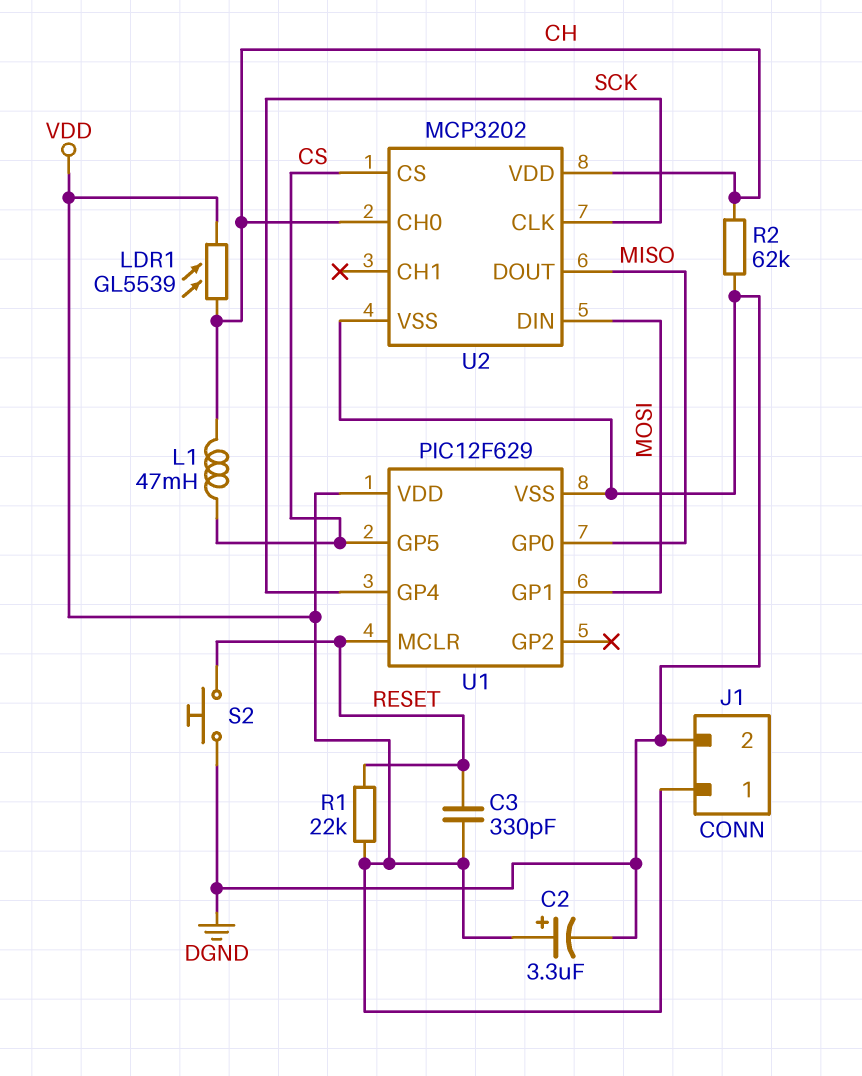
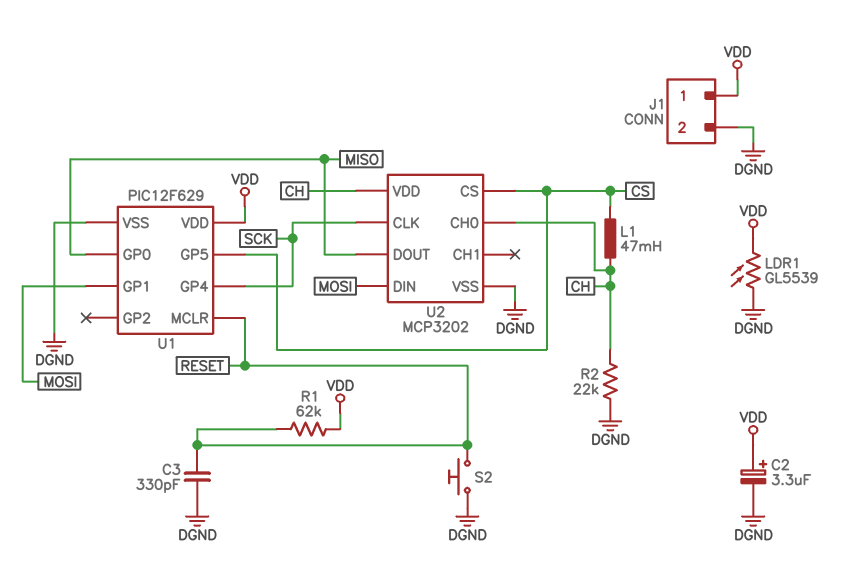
C3: 330pF (RESET, VDD) -> 330pF (DGND, RESET)
LDR1: GL5539 (CH, VDD) -> GL5539 (DGND, VDD)
R1: 22k (RESET, VDD) -> 62k (RESET, VDD)
R2: 62k (CH, DGND) -> 22k (CH, DGND)

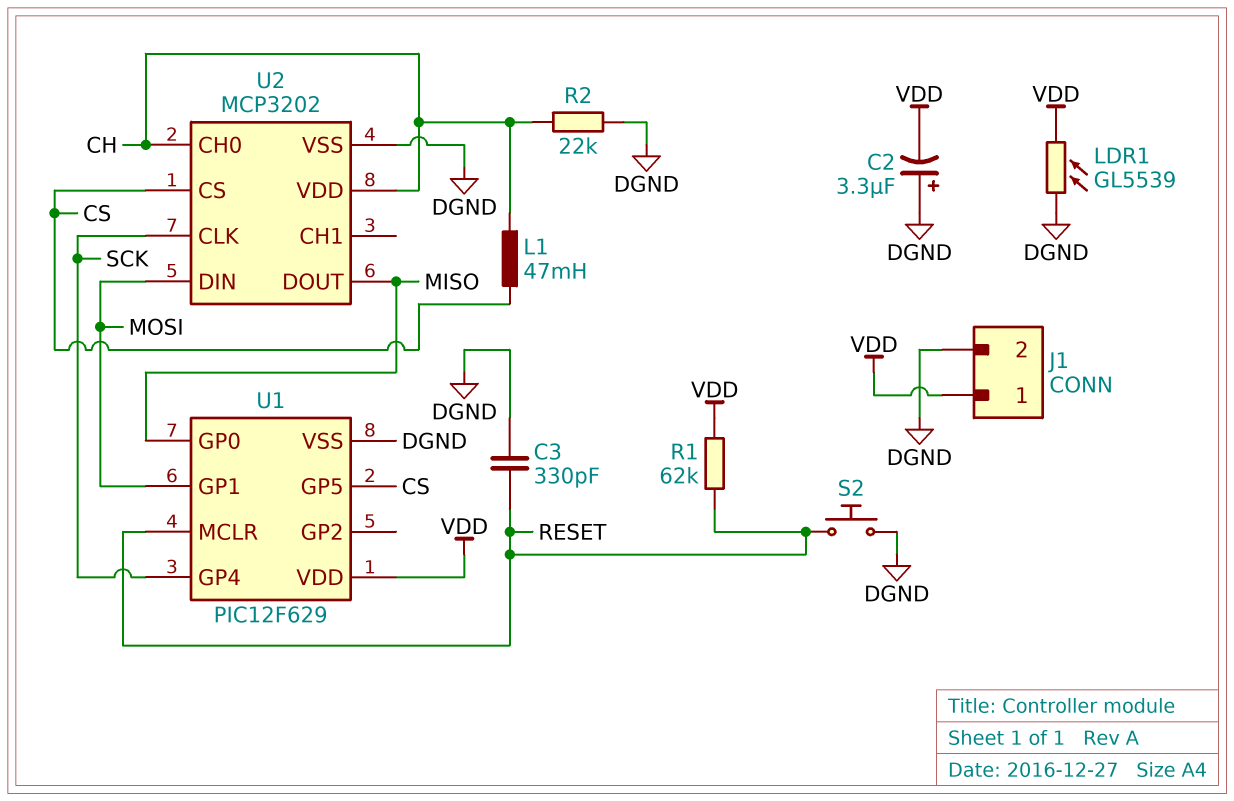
C2: 3.3uF (plus VDD, minus DGND) -> 3.3uF (plus DGND, minus VDD)

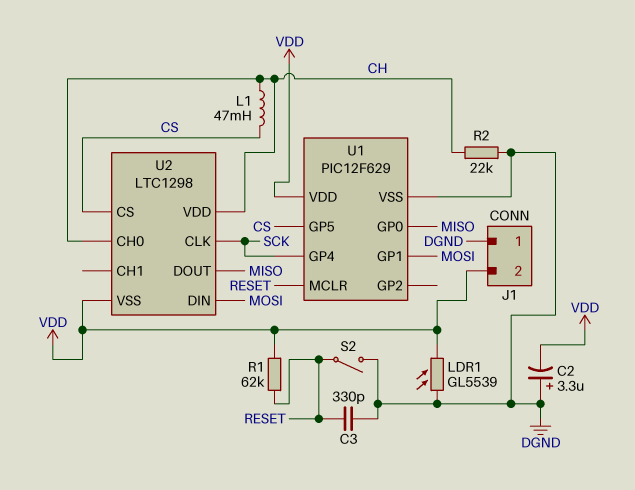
J1 pin 1: VDD -> DGND
J1 pin 2: DGND -> VDD
S2: button (DGND, RESET) -> switch (DGND, RESET)
U2: MCP3202 -> LTC1298
U2 pin VSS: DGND -> VDD

